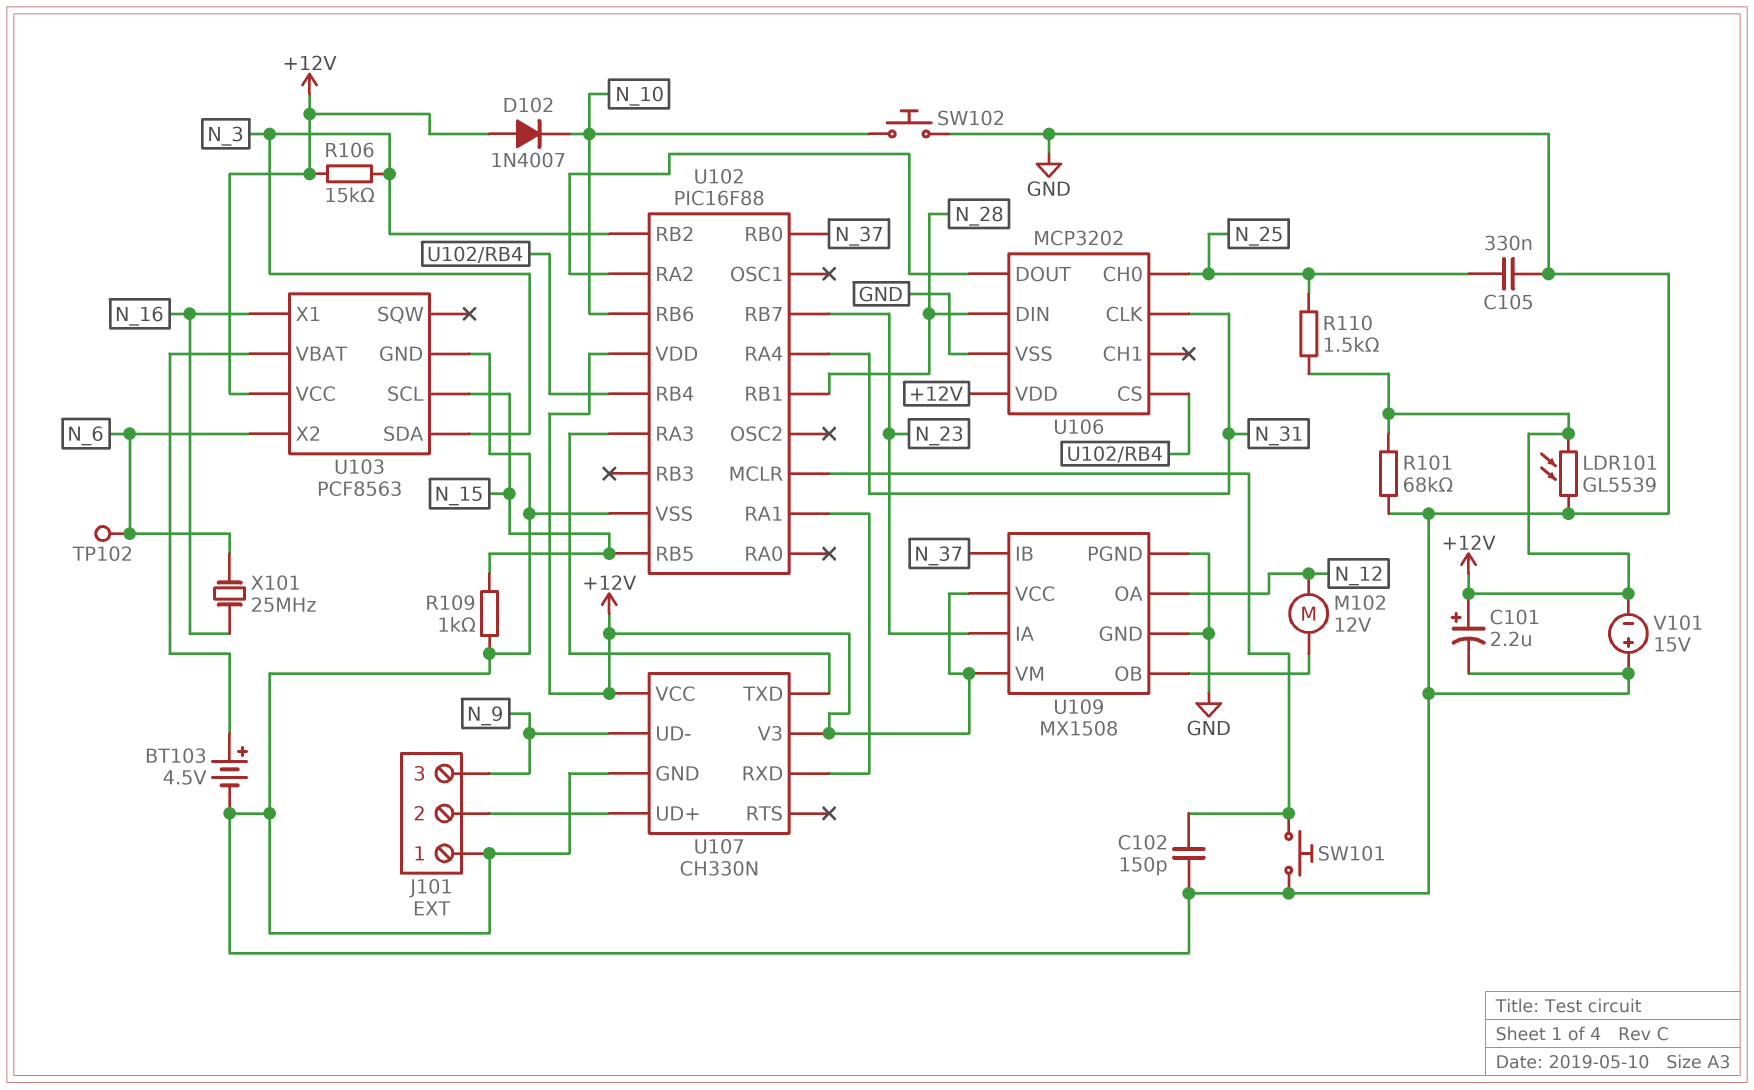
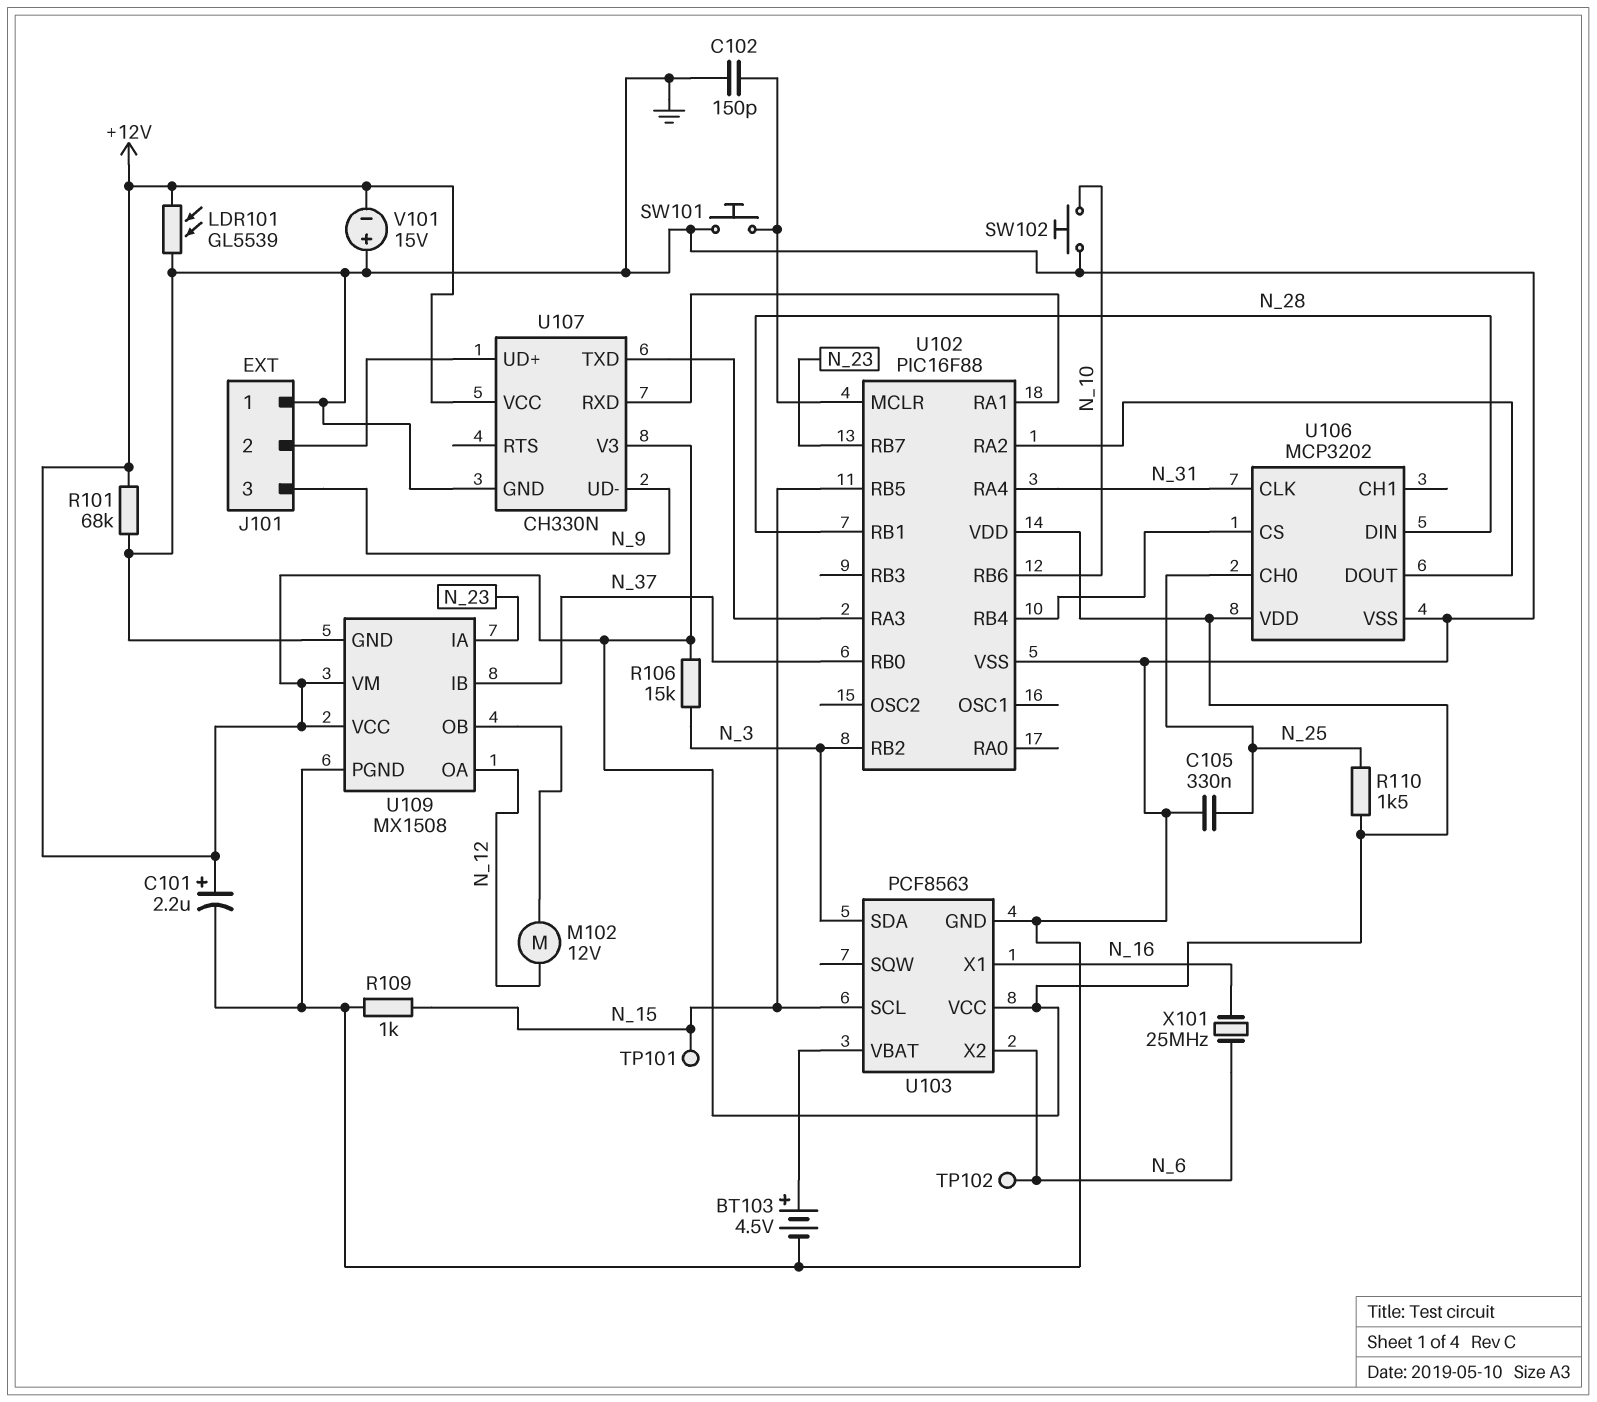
D102: diode 1N4007 (A +12V, K N_10) -> none
TP101: none -> test point (N_15)

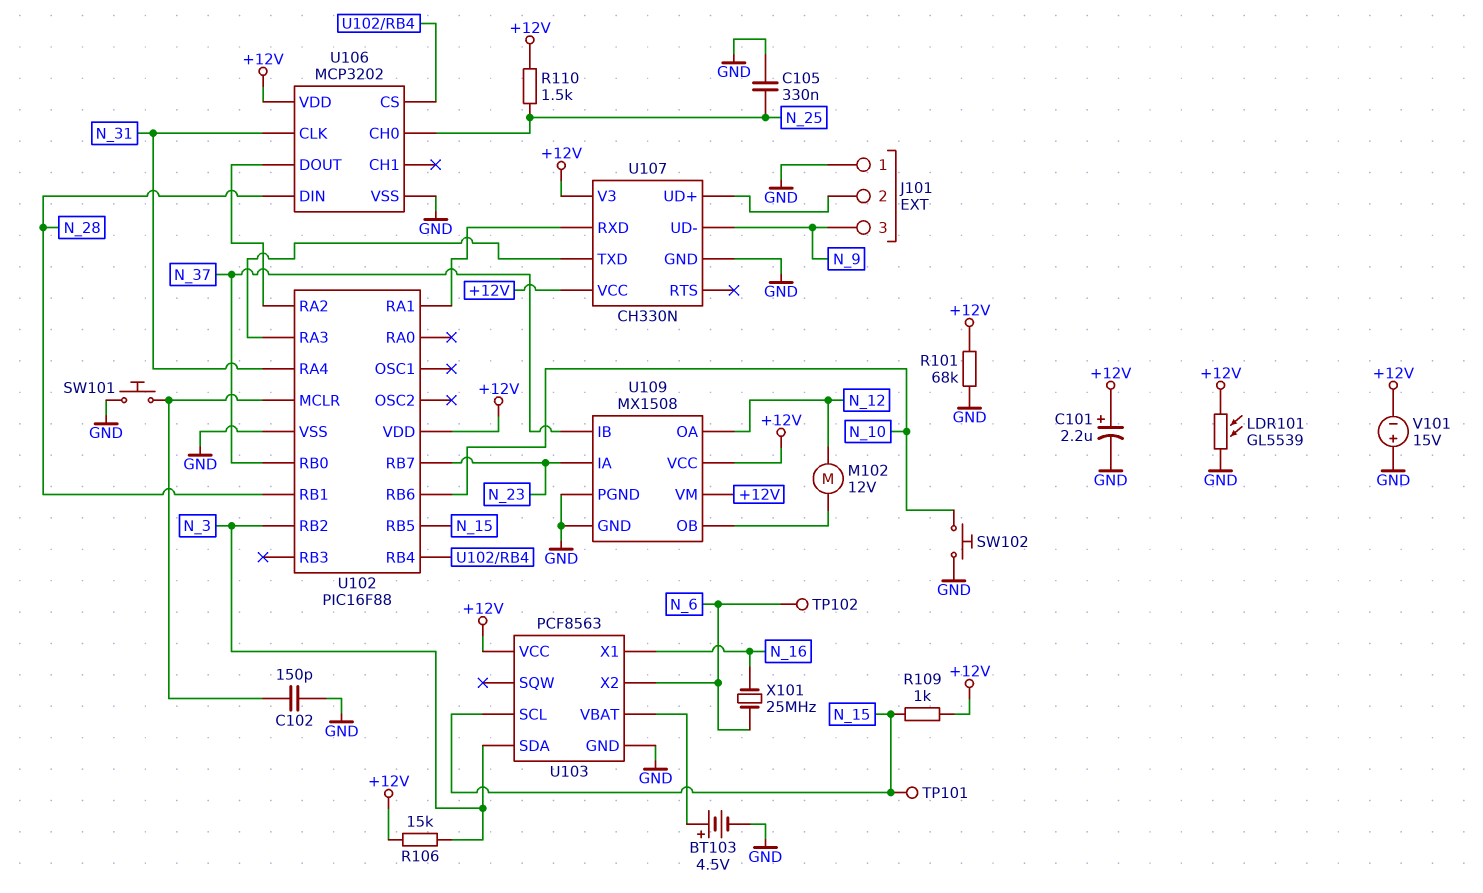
R109: 1k (GND, N_15) -> 1k (+12V, N_15)

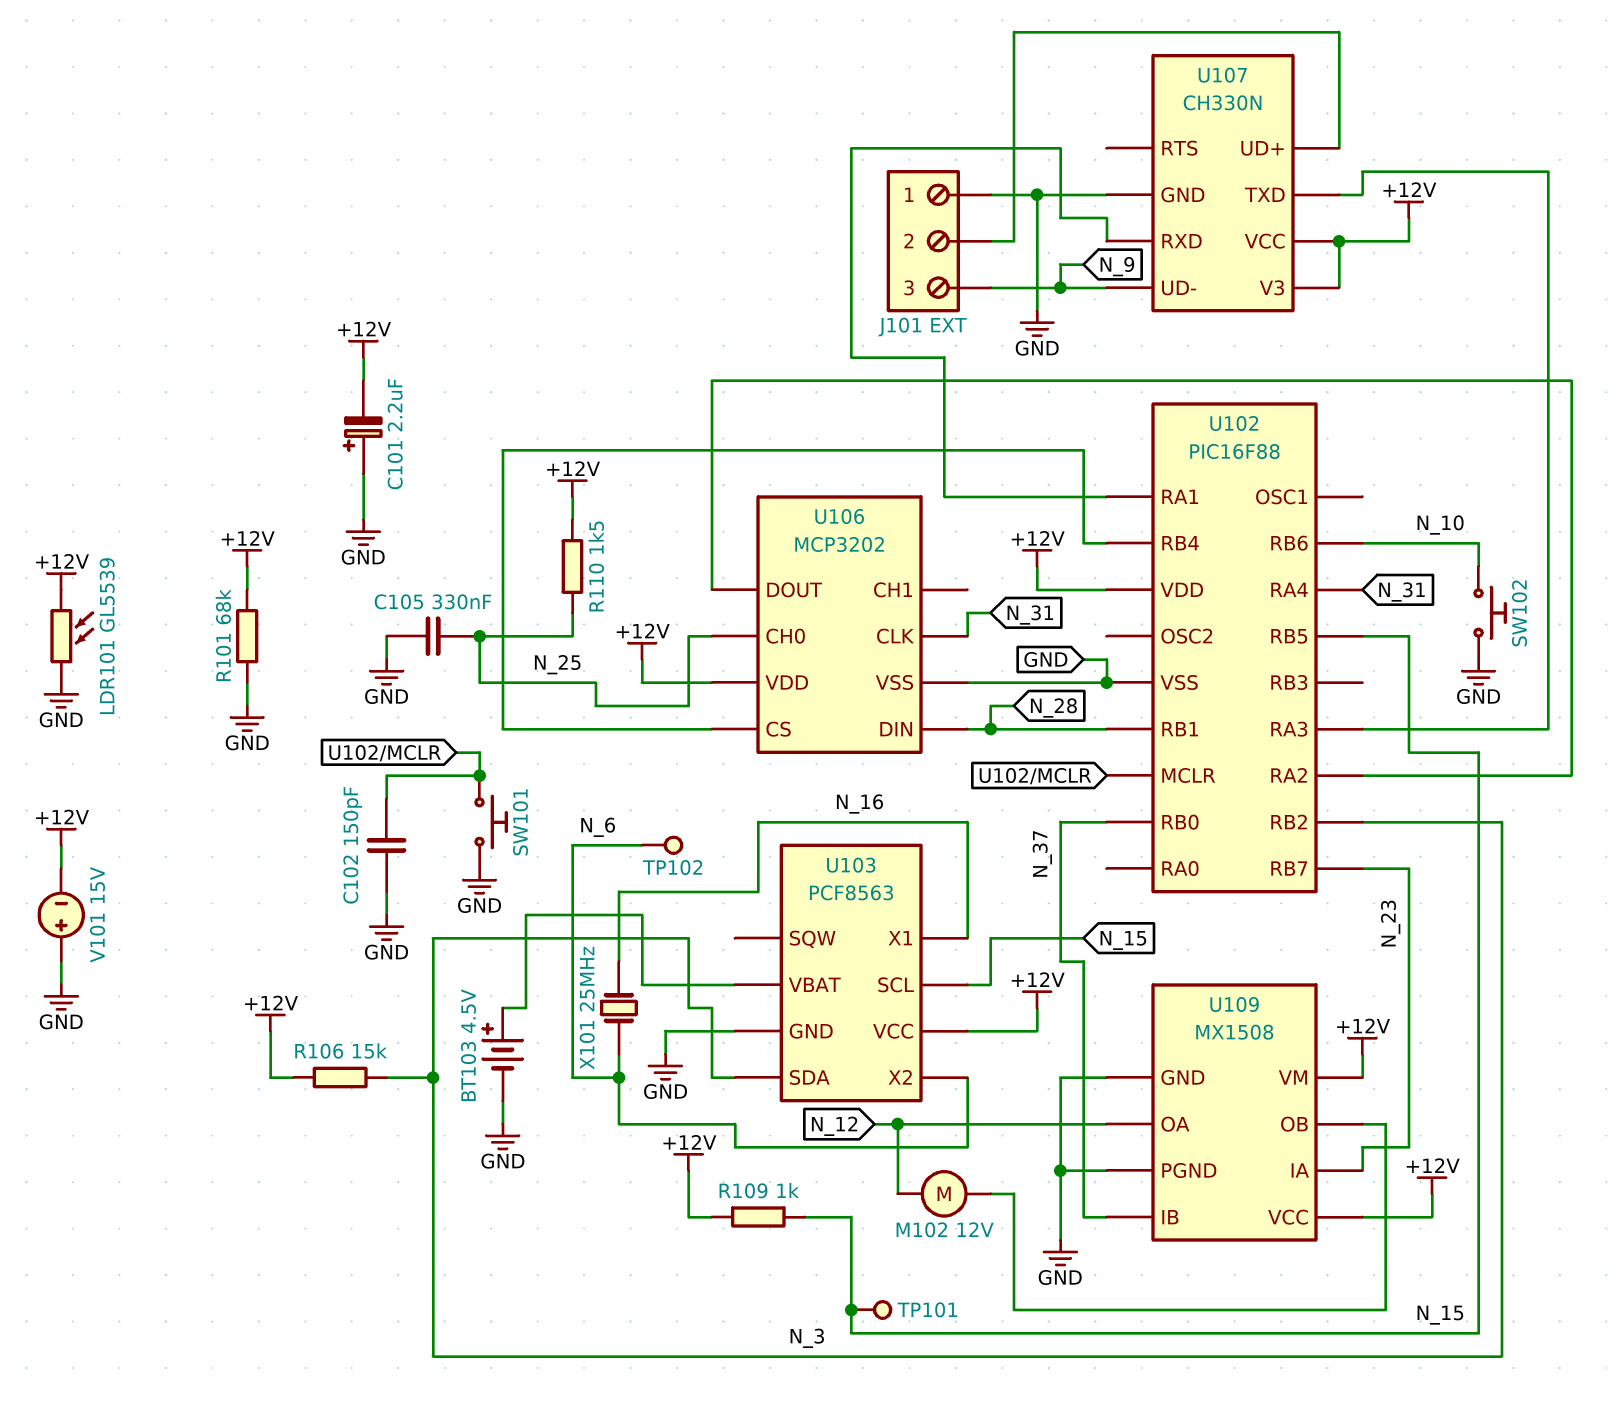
C101: 2.2uF (plus +12V, minus GND) -> 2.2uF (plus GND, minus +12V)

